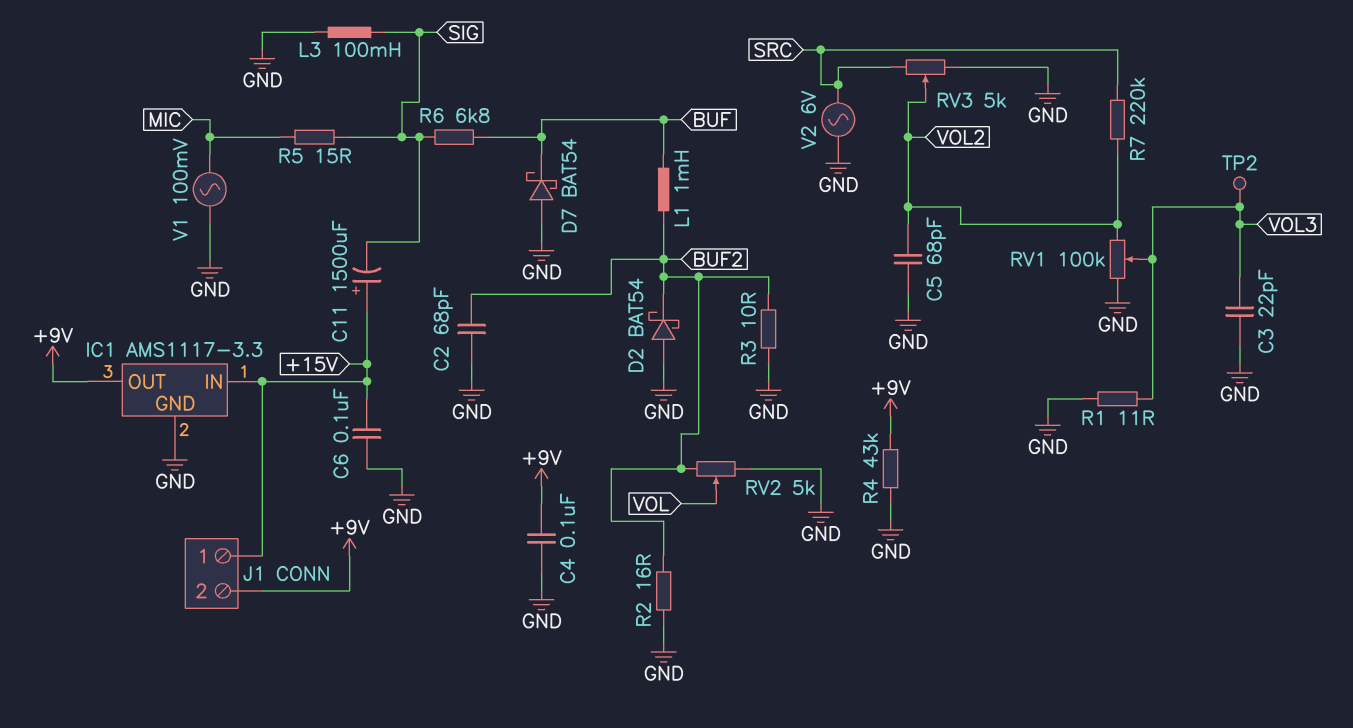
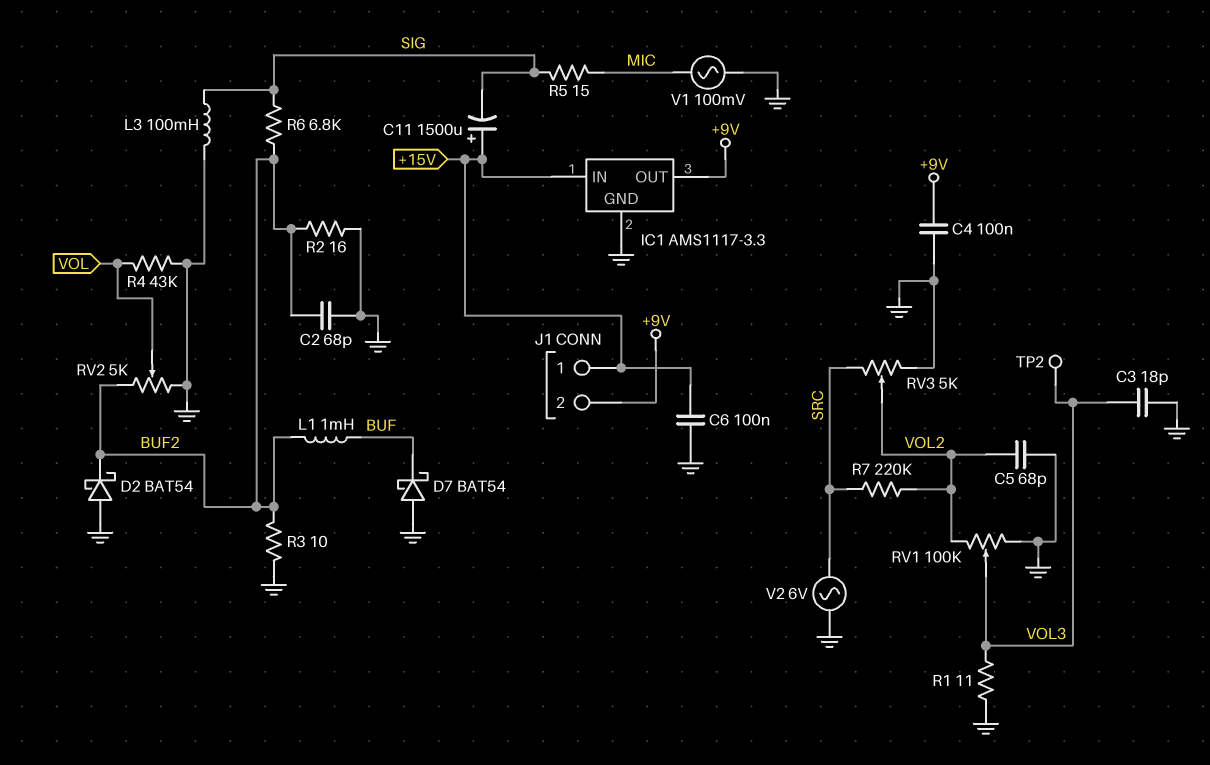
C3: 22pF (GND, VOL3) -> 18pF (GND, VOL3)
R4: 43k (+9V, GND) -> 43k (GND, VOL)
R6: 6.8k (BUF, SIG) -> 6.8k (BUF2, SIG)

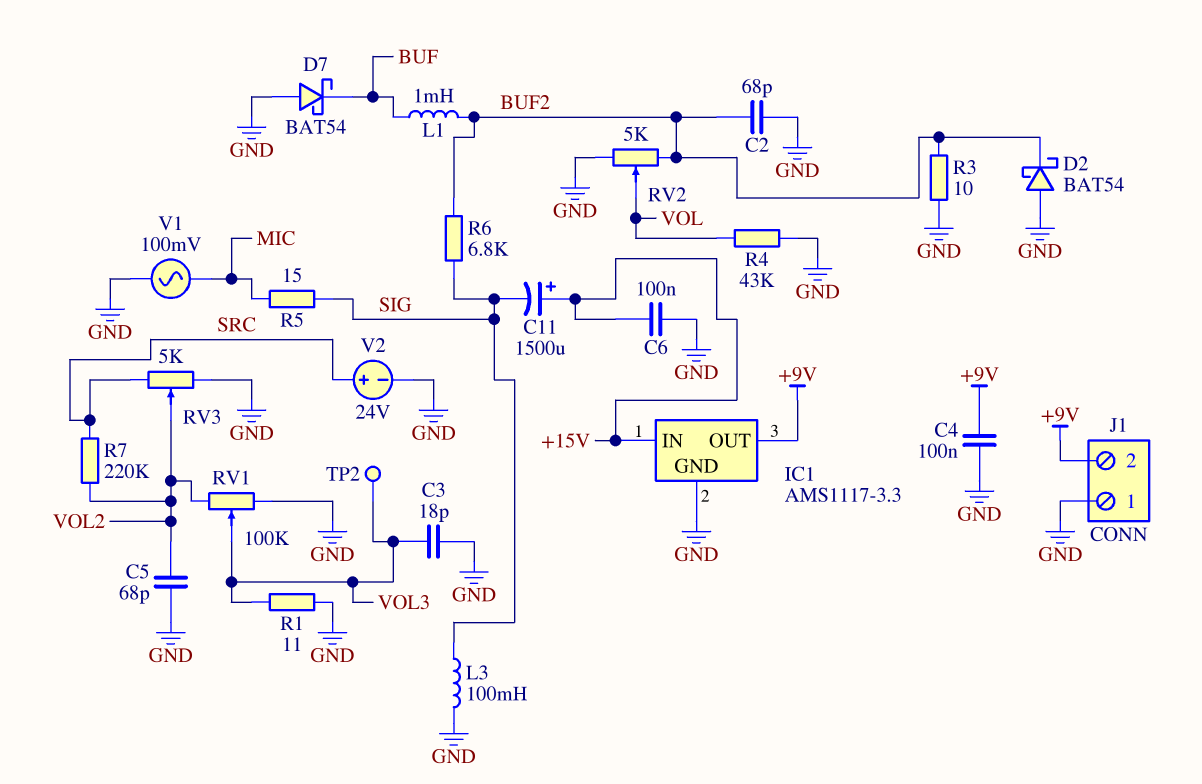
J1 pin 1: +15V -> GND
R2: 16 (BUF2, GND) -> none
V2: AC 6V (GND, SRC) -> 24V (plus SRC, minus GND)

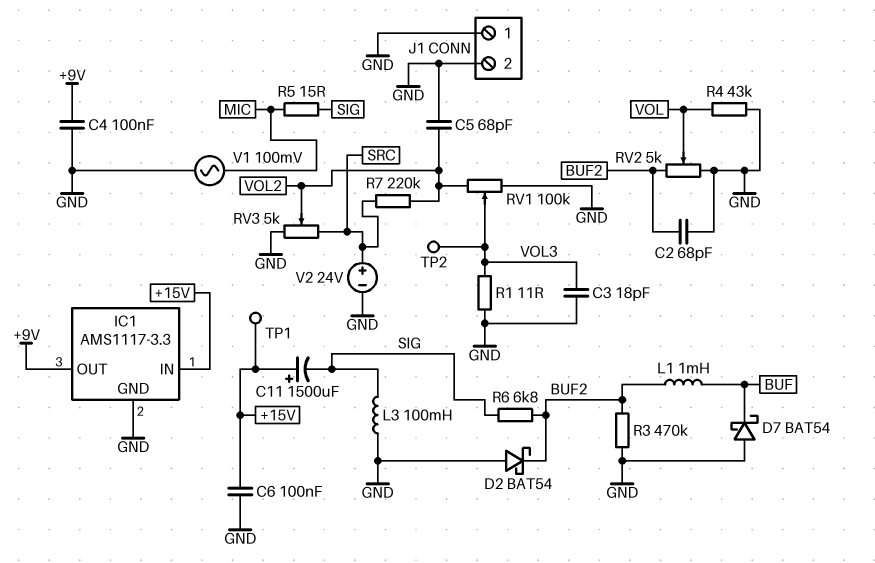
J1 pin 2: +9V -> GND
R3: 10 (BUF2, GND) -> 470k (BUF2, GND)
TP1: none -> test point (+15V)

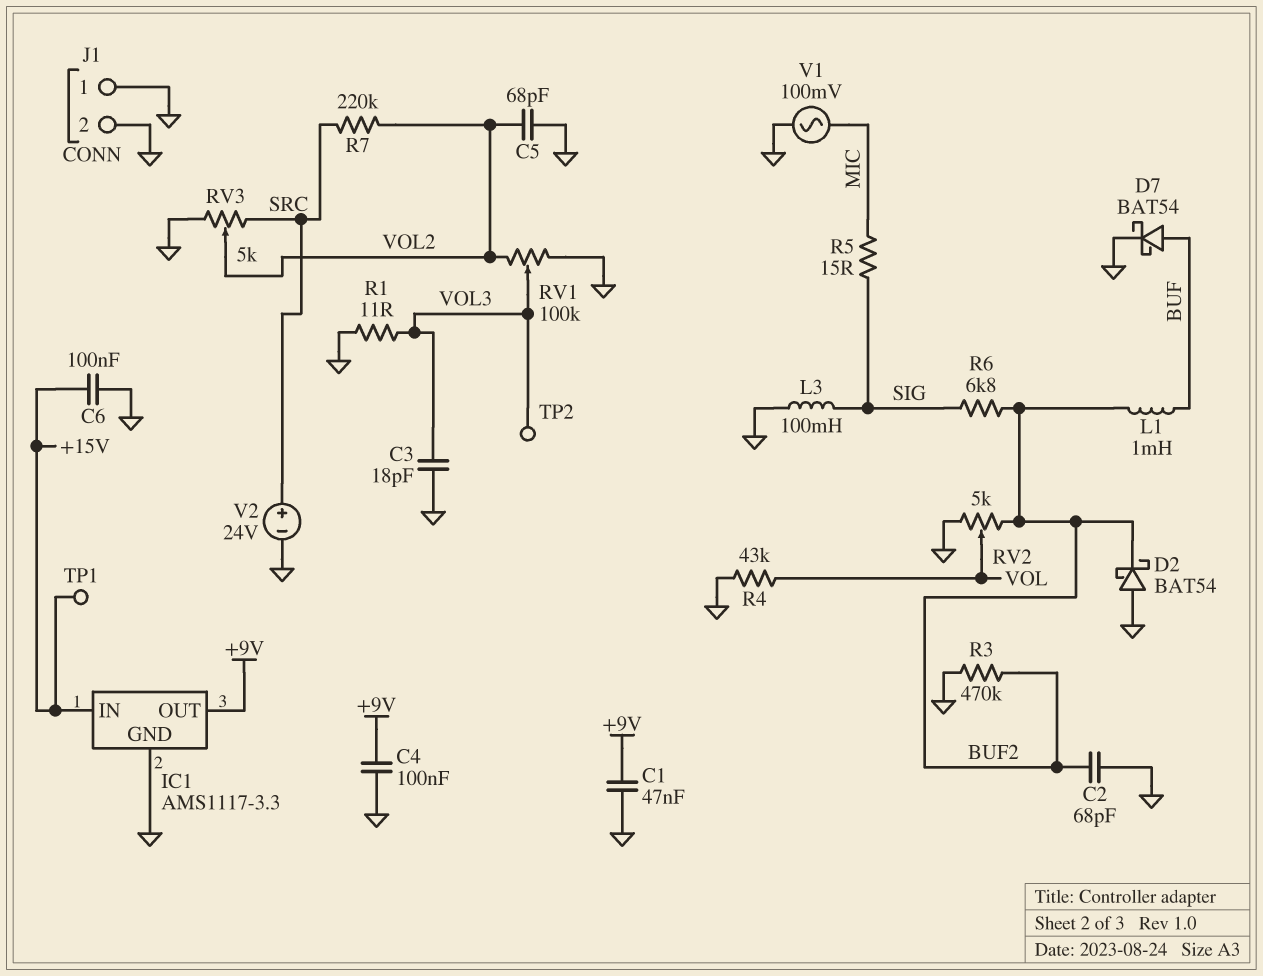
C1: none -> 47nF (+9V, GND)
C11: 1500uF (plus +15V, minus SIG) -> none
D7: schottky BAT54 (A GND, K BUF) -> schottky BAT54 (A BUF, K GND)

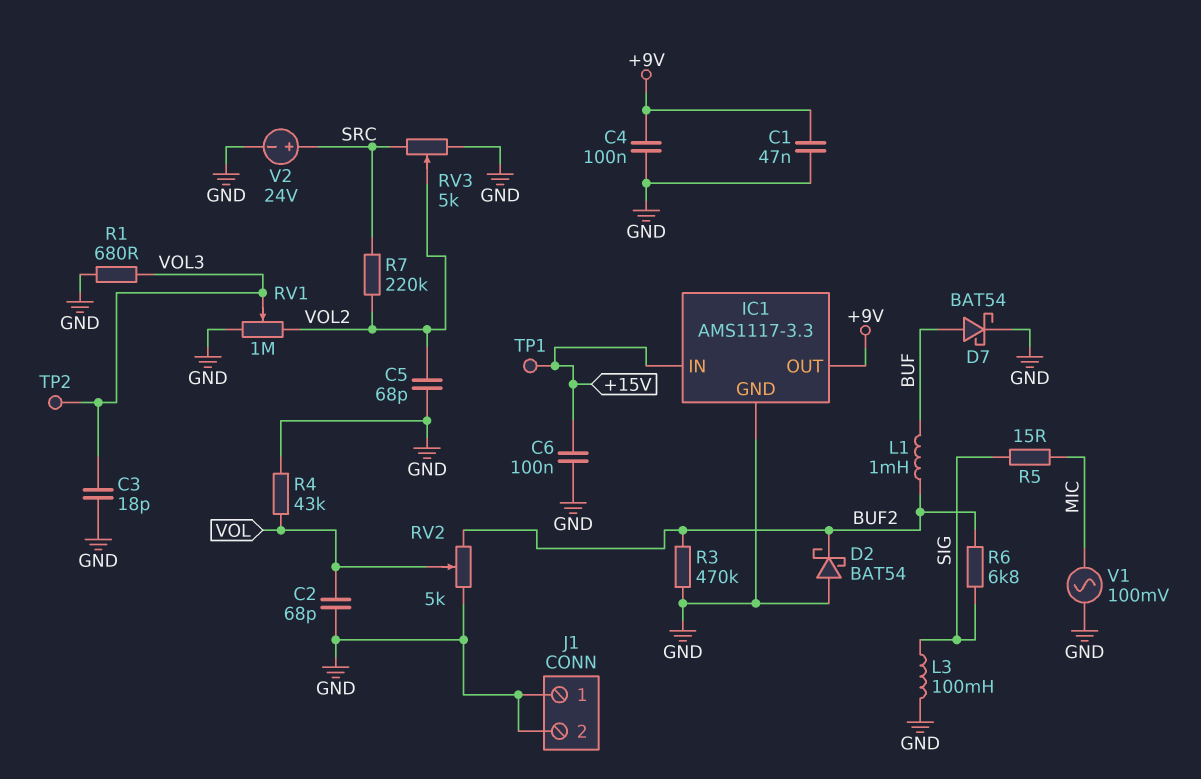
C2: 68pF (BUF2, GND) -> 68pF (GND, VOL)
R1: 11 (GND, VOL3) -> 680 (GND, VOL3)
RV1: 100k (GND, VOL2, wiper VOL3) -> 1M (GND, VOL2, wiper VOL3)

